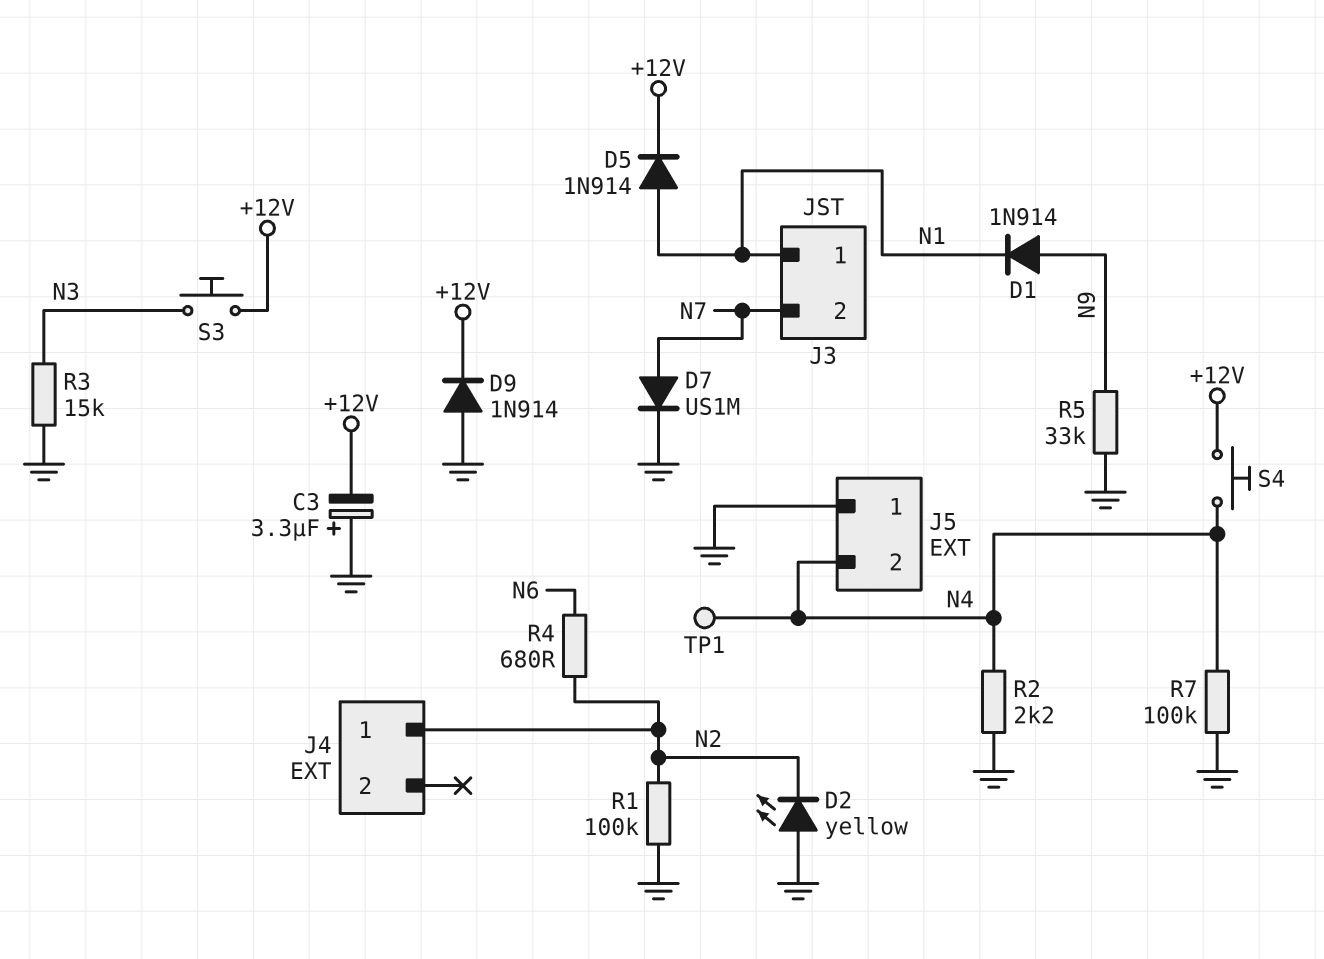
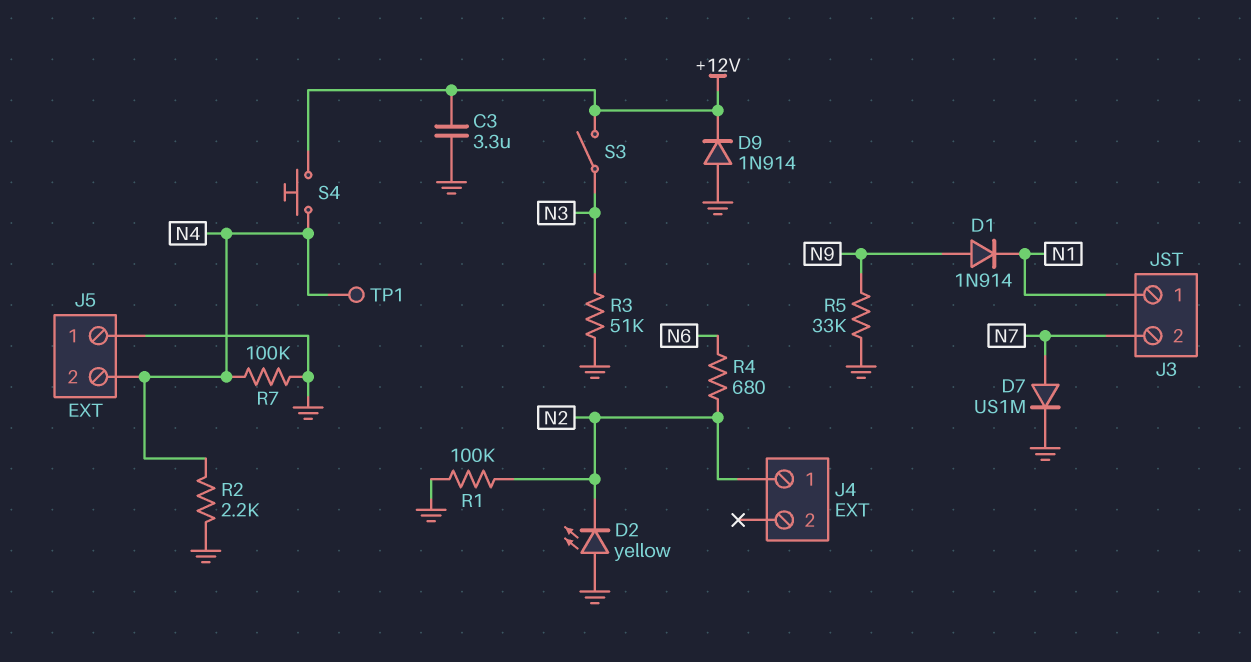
C3: 3.3uF (plus GND, minus +12V) -> 3.3uF (+12V, GND)
D5: diode 1N914 (A N1, K +12V) -> none
R3: 15k (GND, N3) -> 51k (GND, N3)
S3: button (+12V, N3) -> switch (+12V, N3)

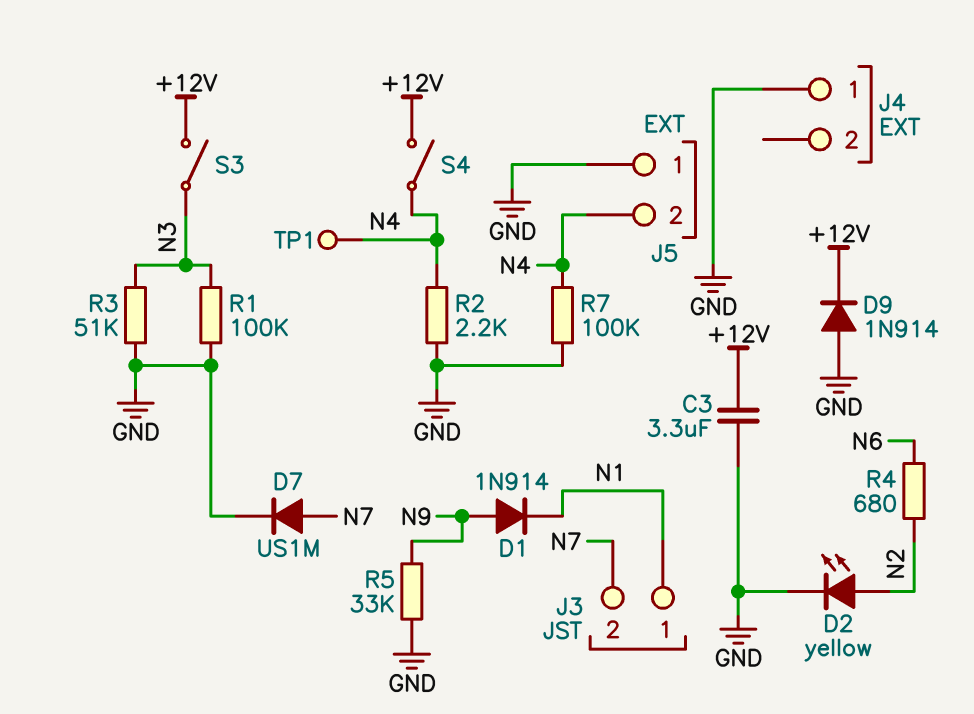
D2: LED yellow (A GND, K N2) -> LED yellow (A N2, K GND)
J4 pin 1: N2 -> GND
R1: 100k (GND, N2) -> 100k (GND, N3)
S4: button (+12V, N4) -> switch (+12V, N4)

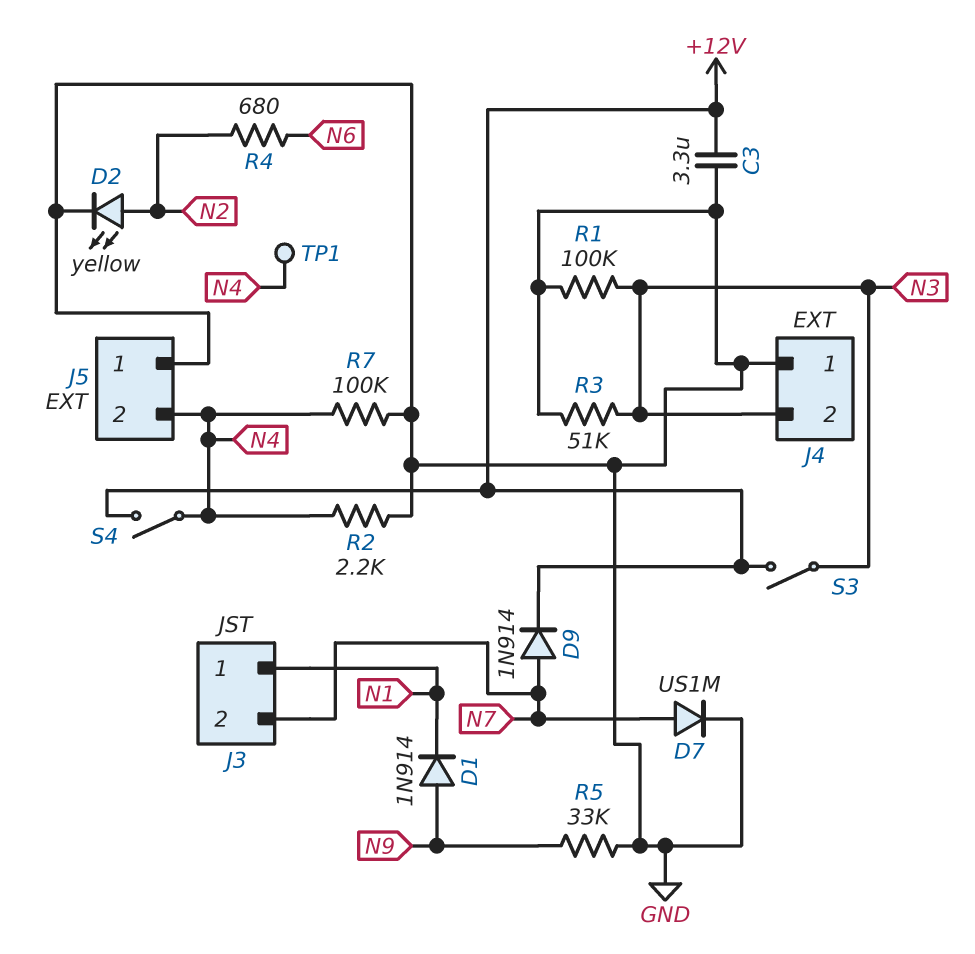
D9: diode 1N914 (A GND, K +12V) -> diode 1N914 (A N7, K +12V)
J4 pin 2: none -> N3

